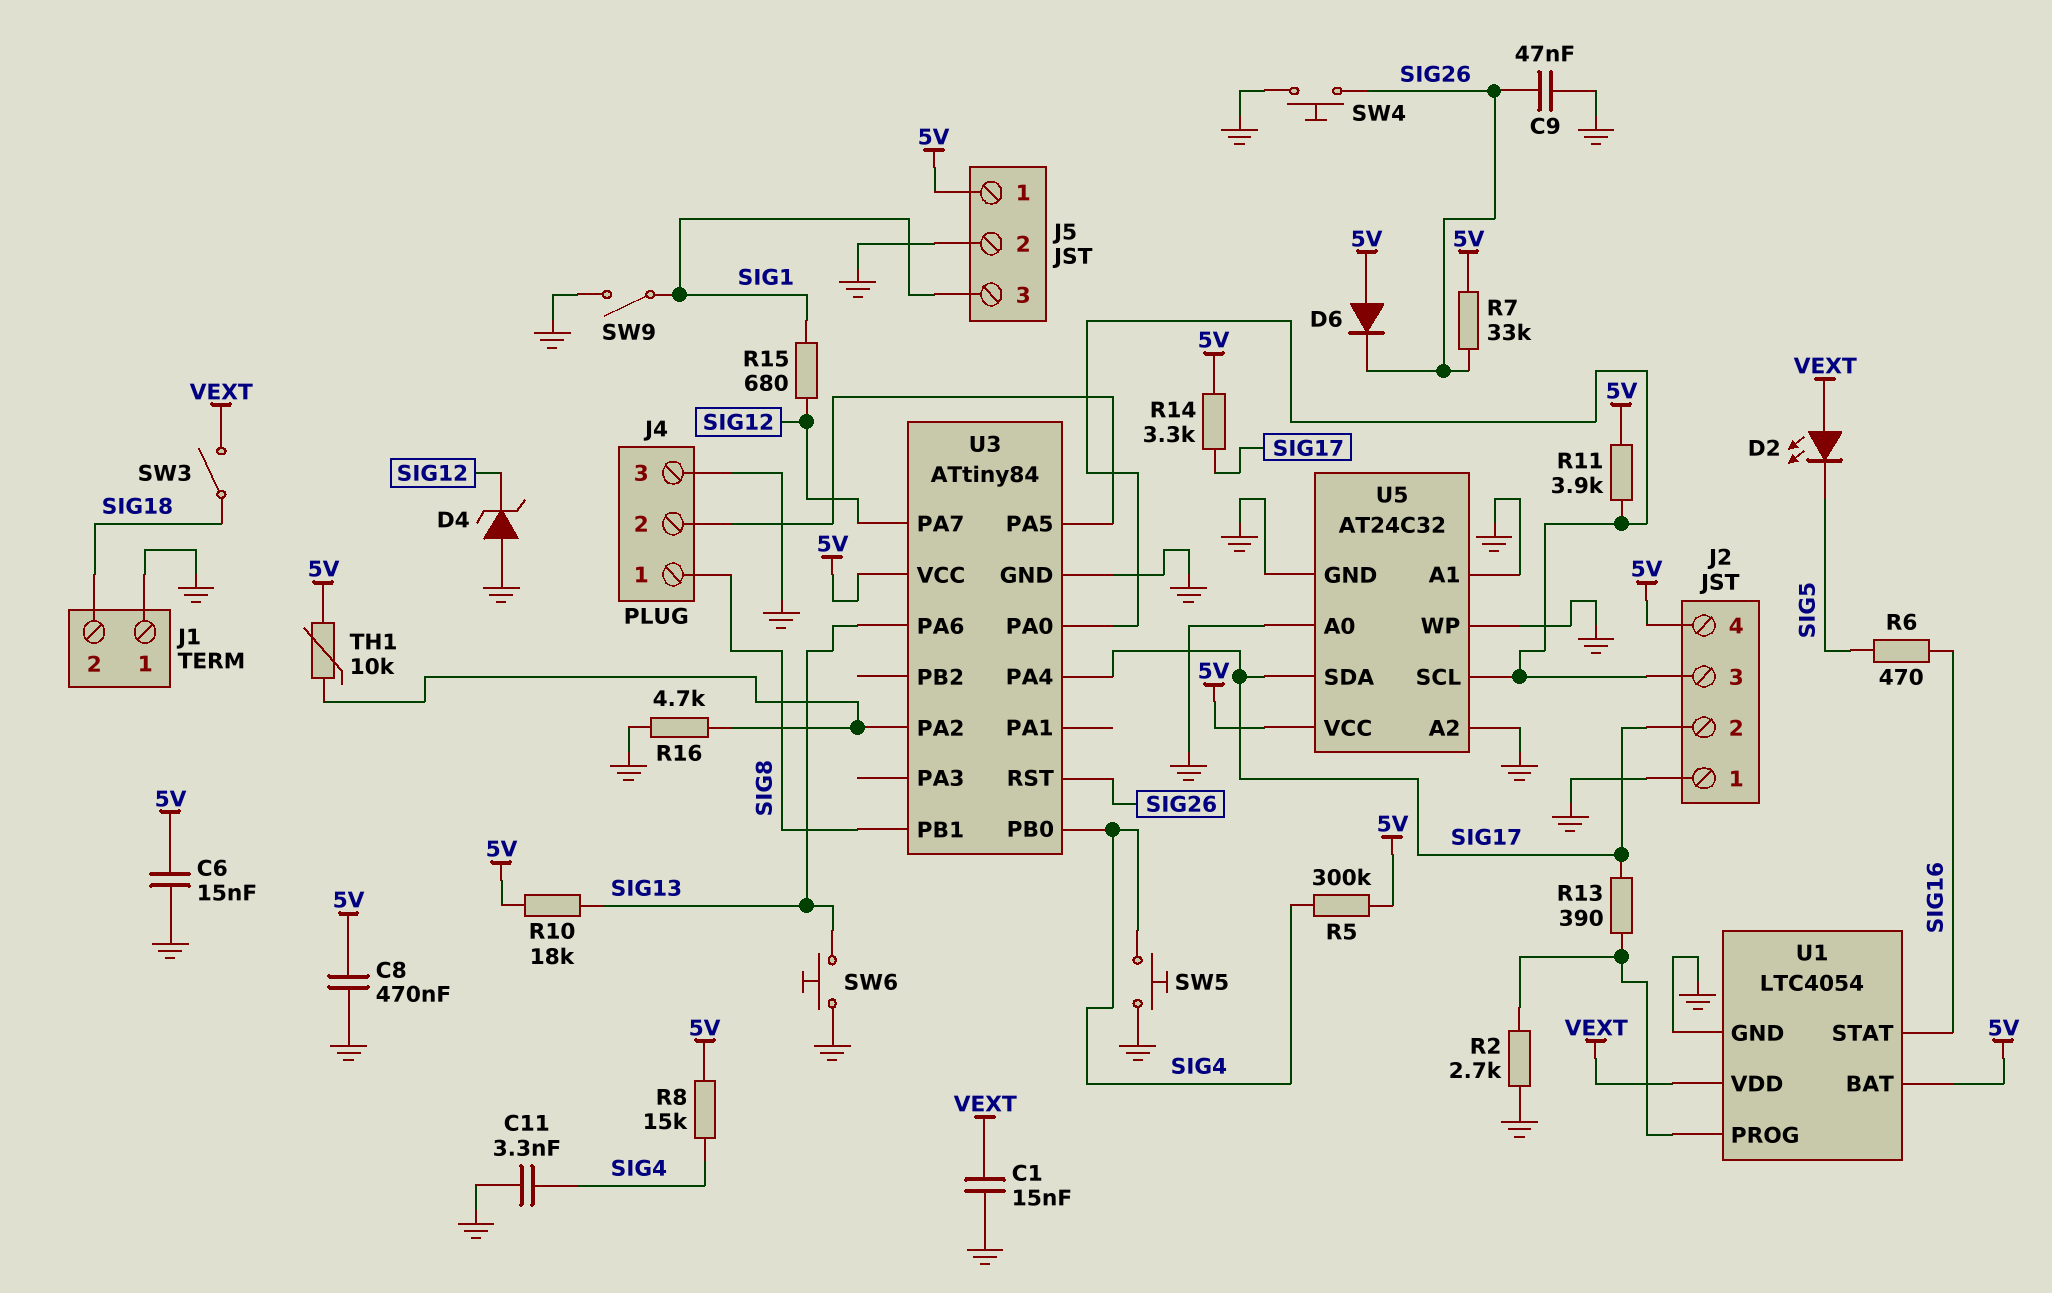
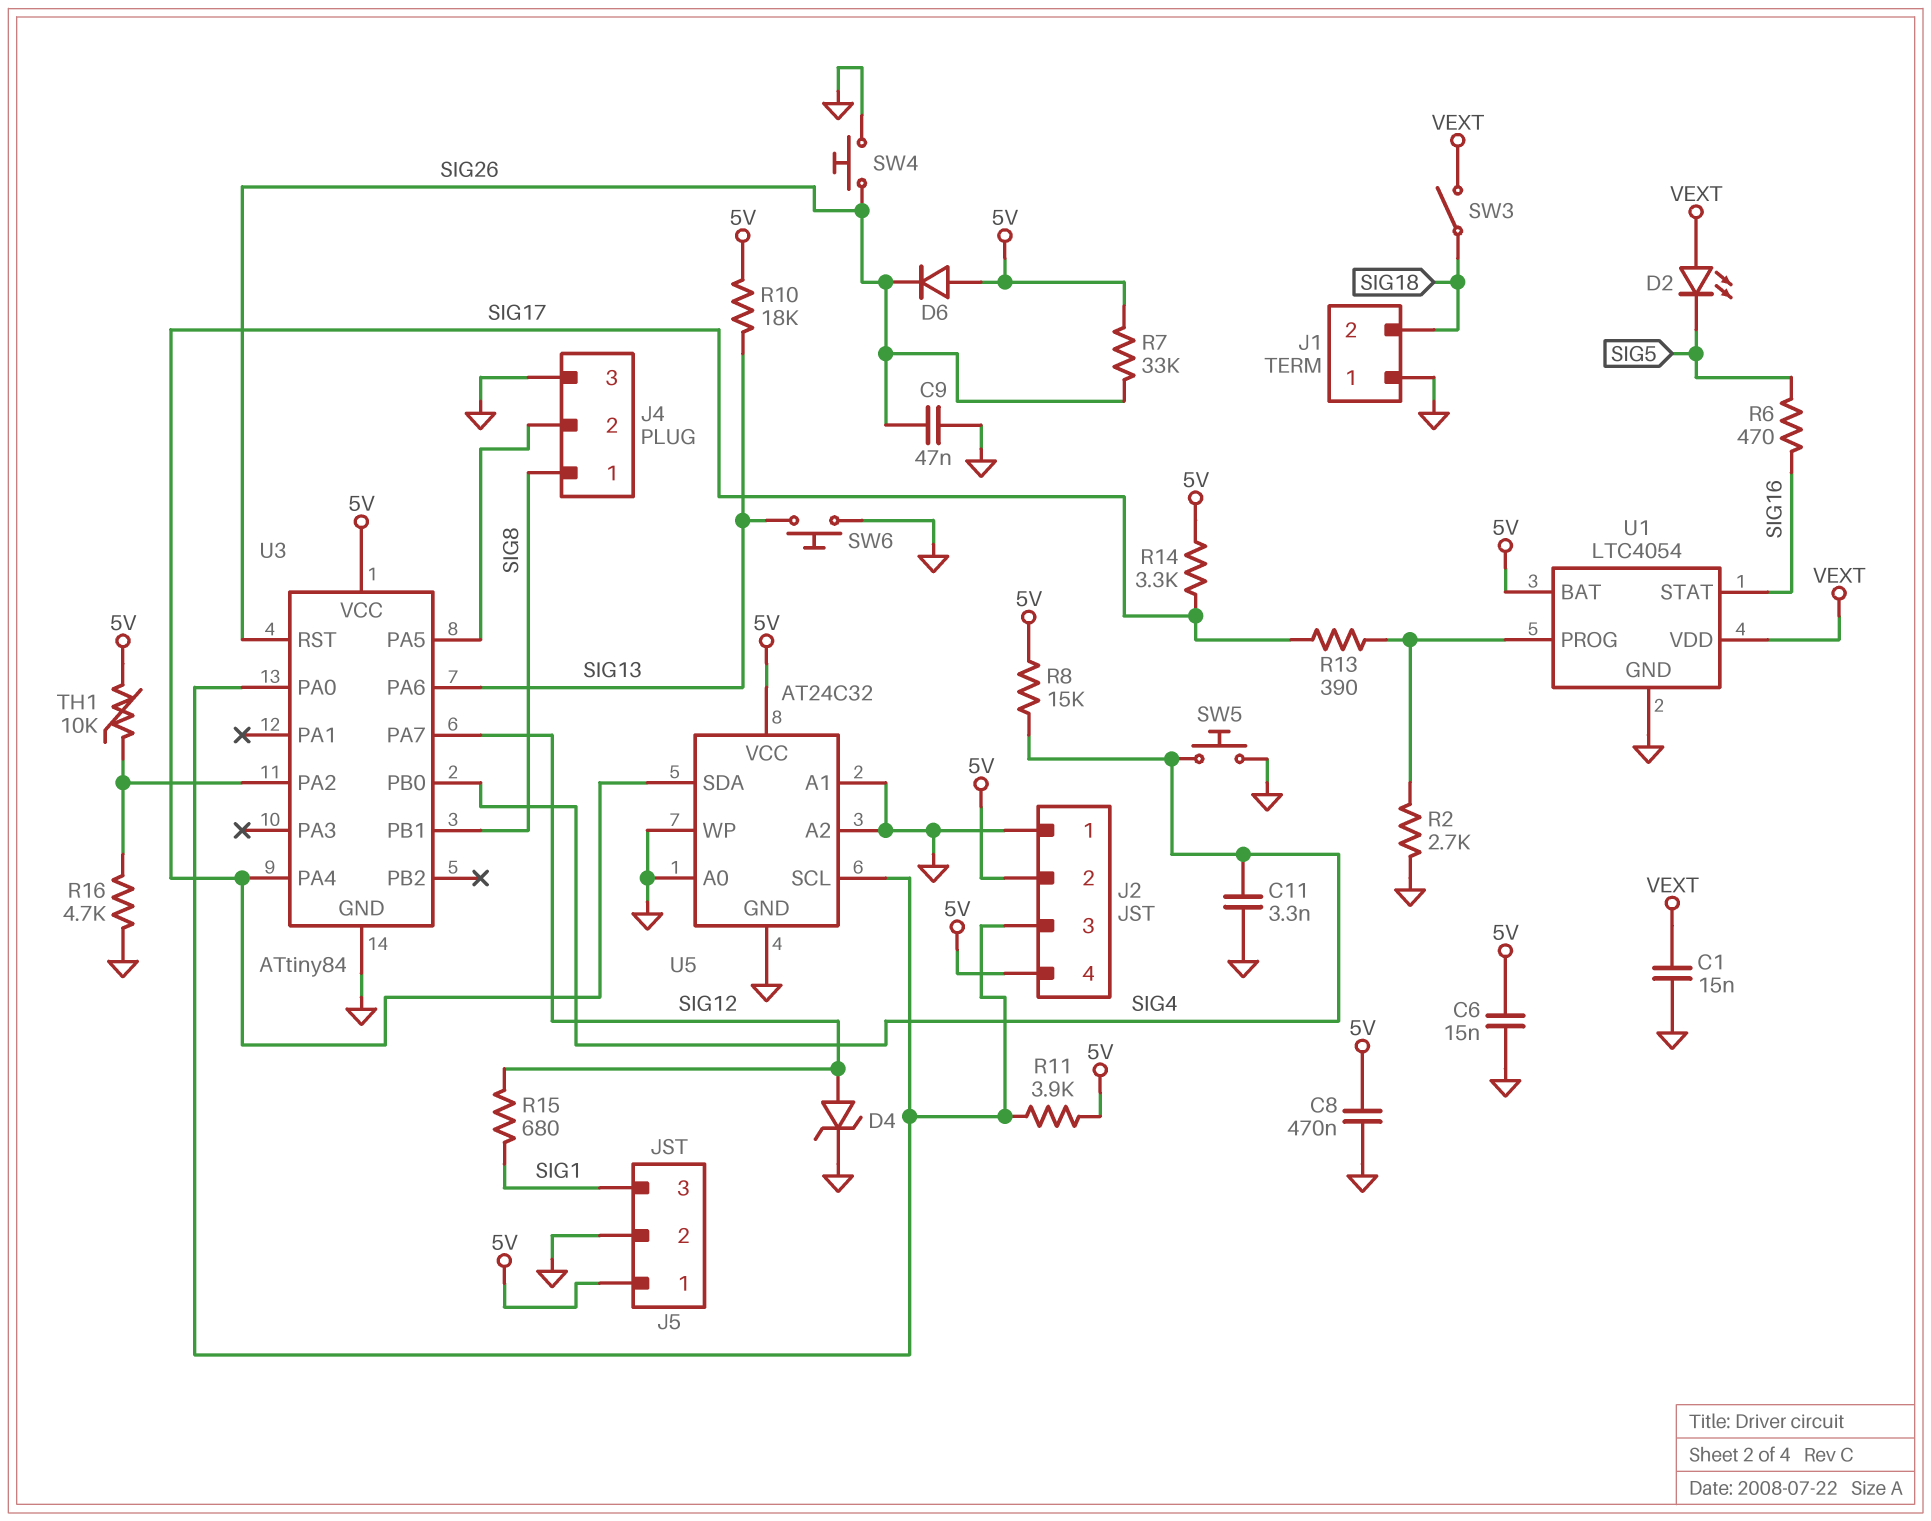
D4: zener (A GND, K SIG12) -> zener (A SIG12, K GND)
J2 pin 2: SIG17 -> 5V
R5: 300k (5V, SIG4) -> none
SW9: switch (GND, SIG1) -> none

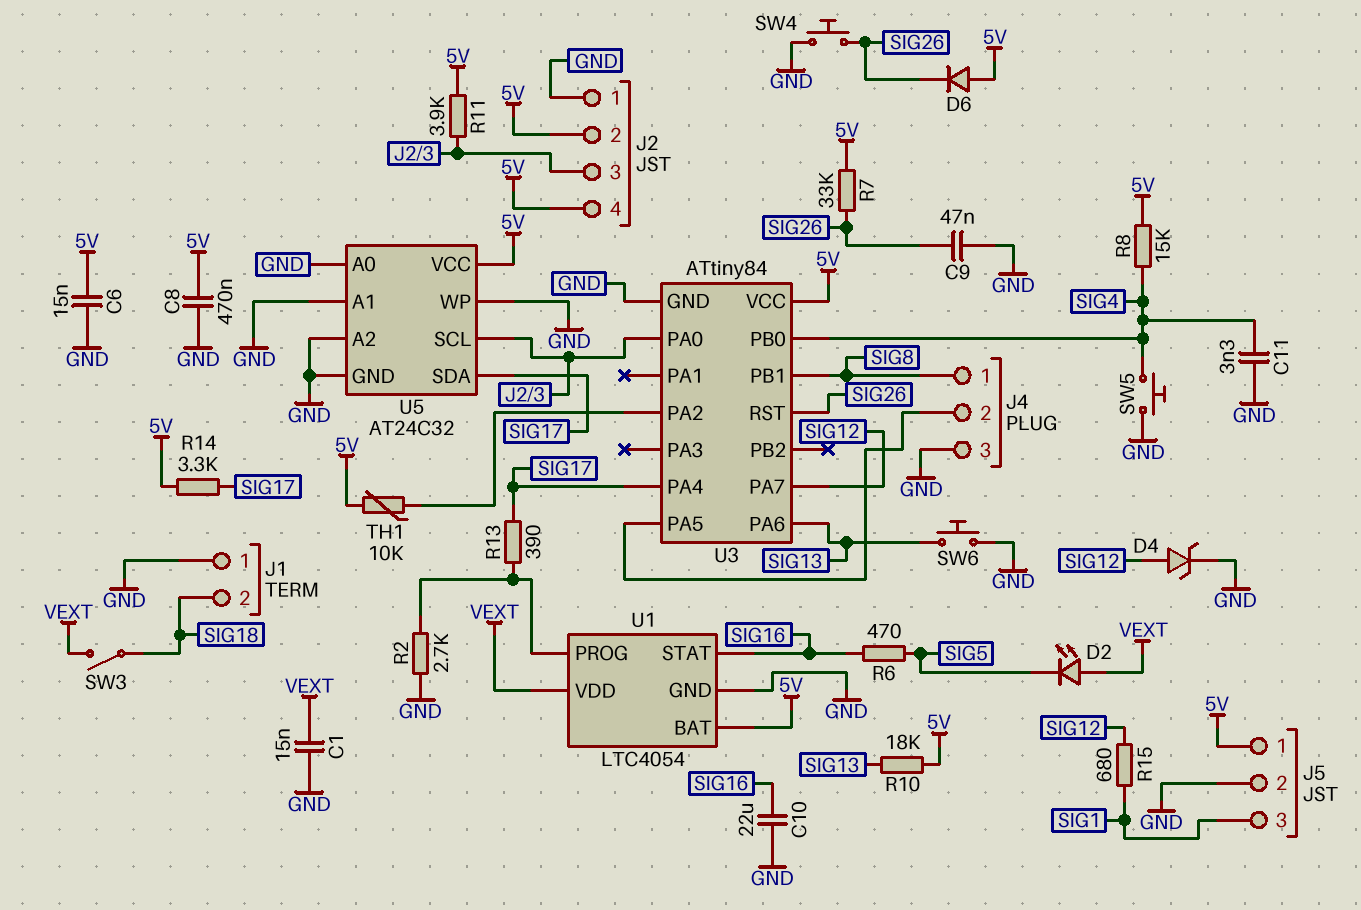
C10: none -> 22uF (GND, SIG16)
R16: 4.7k (GND, U3/PA2) -> none

